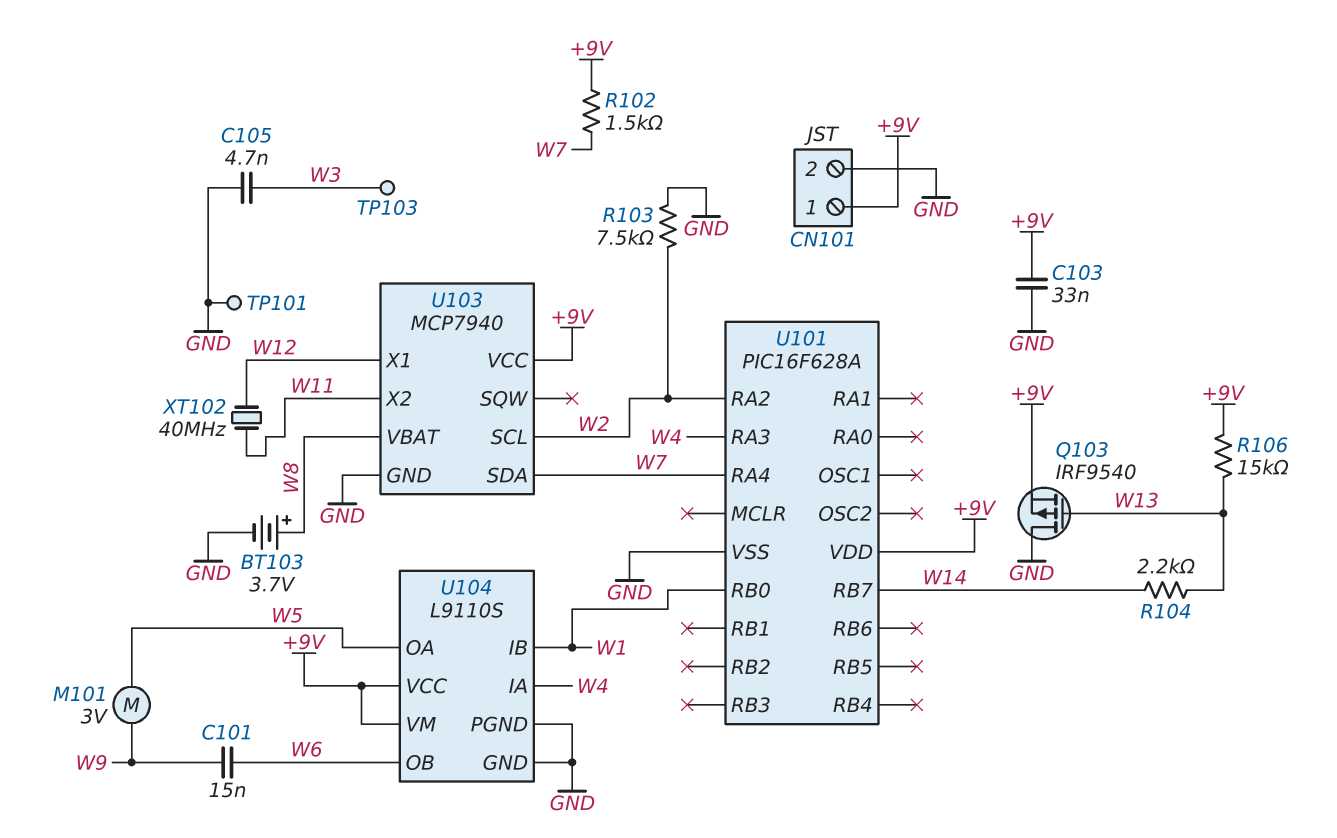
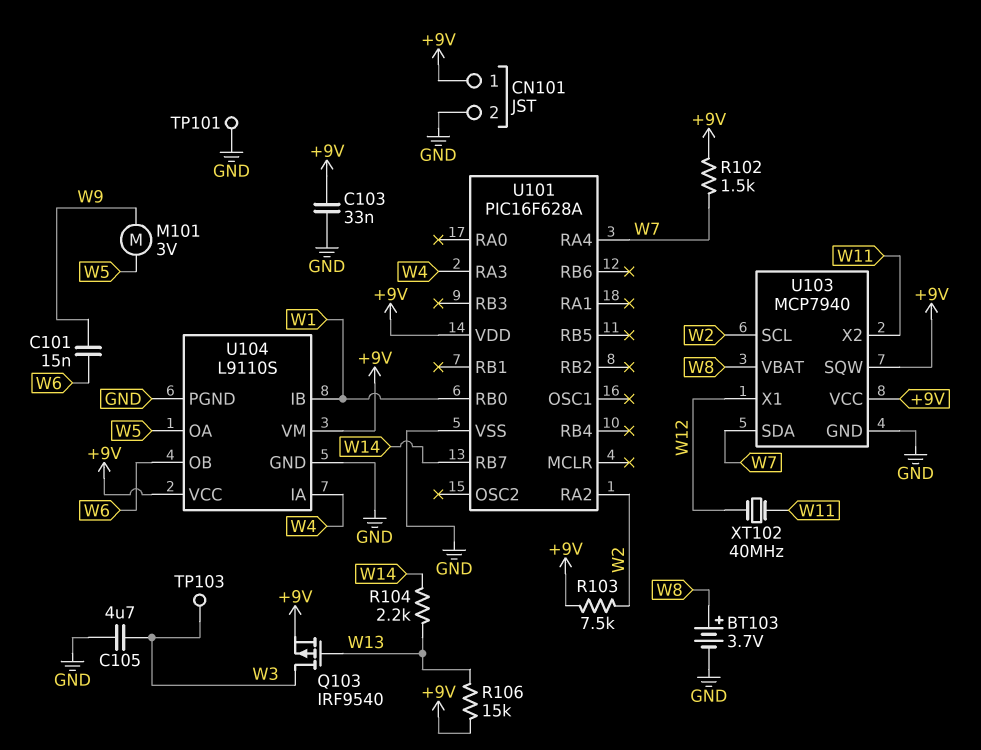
C105: 4.7nF (GND, W3) -> 4.7uF (GND, W3)
Q103: PMOS IRF9540 (G W13, D GND, S +9V) -> PMOS IRF9540 (G W13, D W3, S +9V)
R103: 7.5k (GND, W2) -> 7.5k (+9V, W2)
U103 pin SQW: none -> +9V

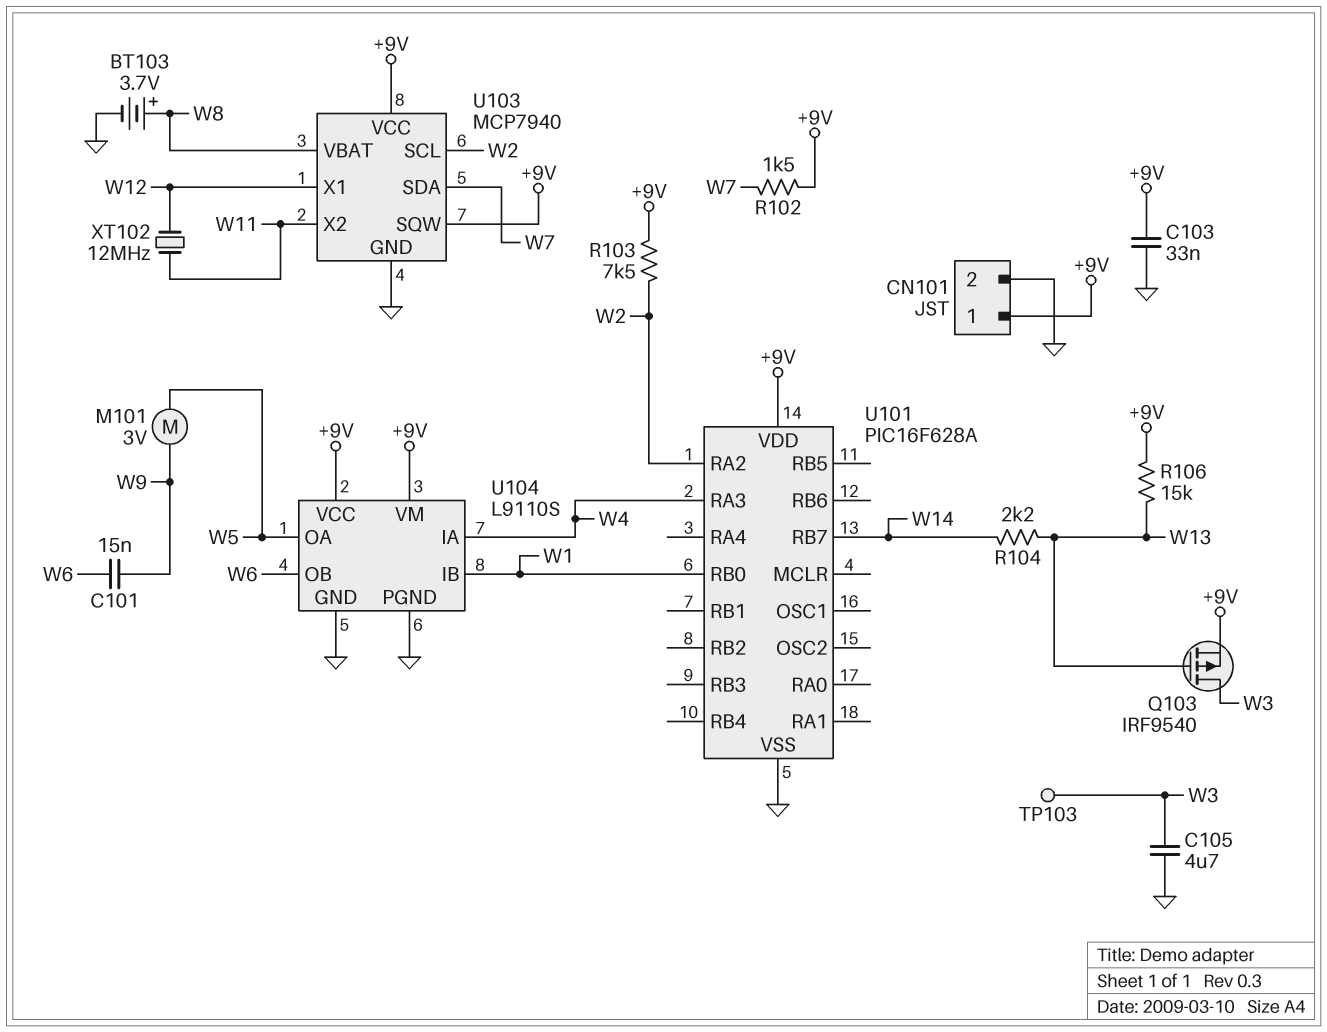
TP101: test point (GND) -> none
U101 pin RA4: W7 -> none
XT102: 40MHz (W11, W12) -> 12MHz (W11, W12)

